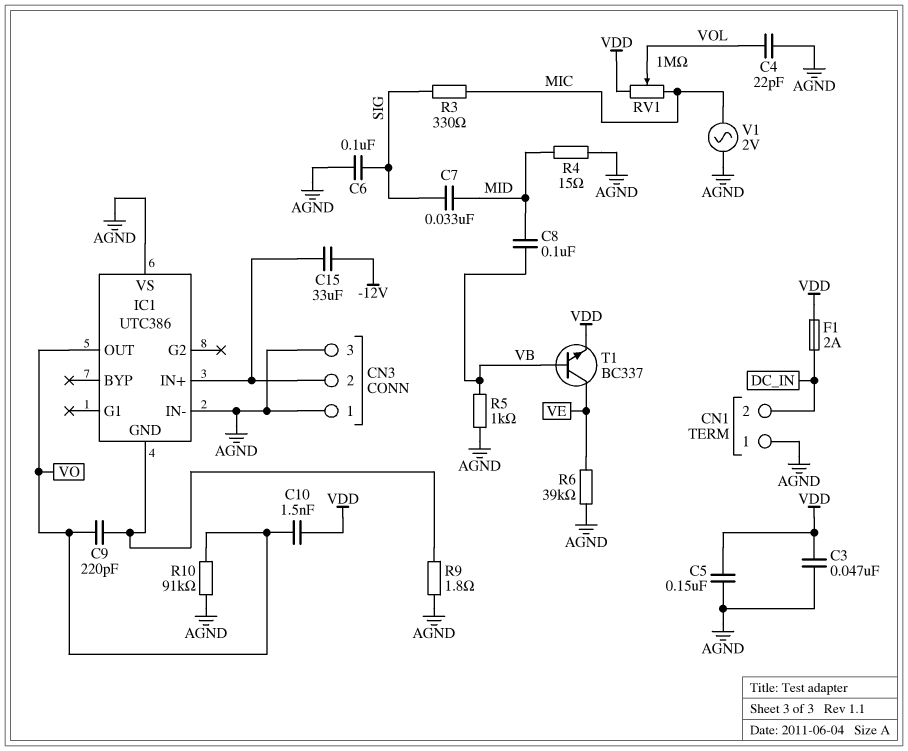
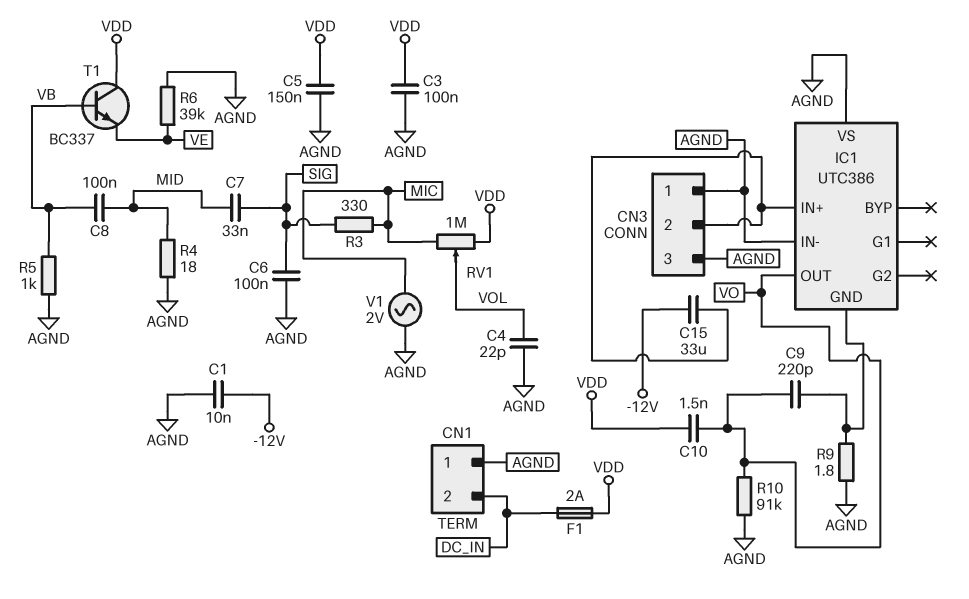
C1: none -> 10nF (-12V, AGND)
C3: 47nF (AGND, VDD) -> 100nF (AGND, VDD)
R4: 15 (AGND, MID) -> 18 (AGND, MID)
T1: NPN BC337 (B VB, C VE, E VDD) -> NPN BC337 (B VB, C VDD, E VE)

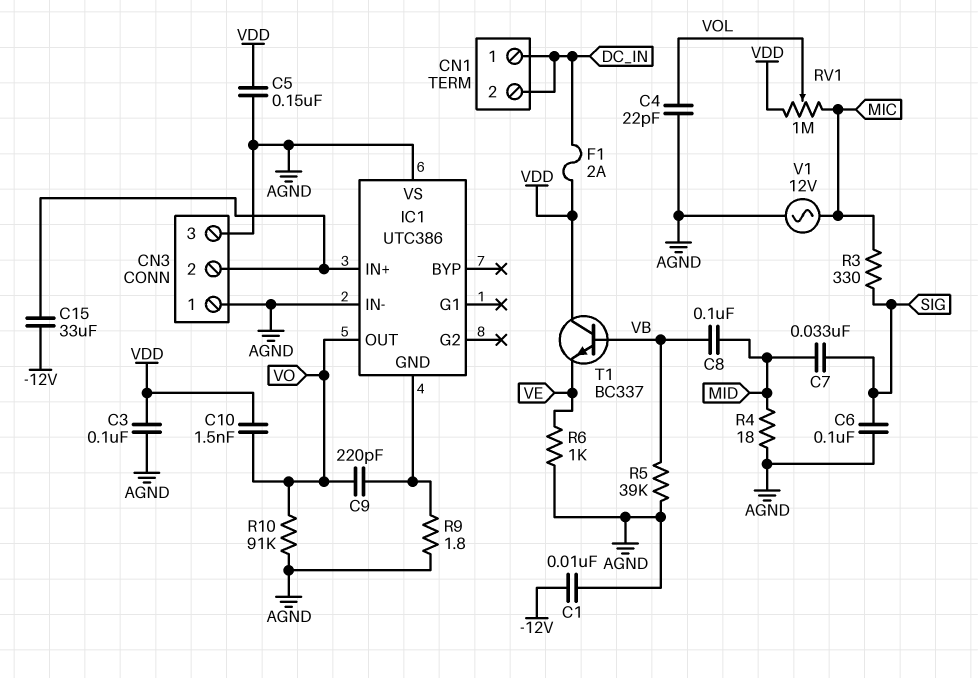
CN1 pin 1: AGND -> DC_IN
R5: 1k (AGND, VB) -> 39k (AGND, VB)
R6: 39k (AGND, VE) -> 1k (AGND, VE)
V1: AC 2V (AGND, MIC) -> AC 12V (AGND, MIC)

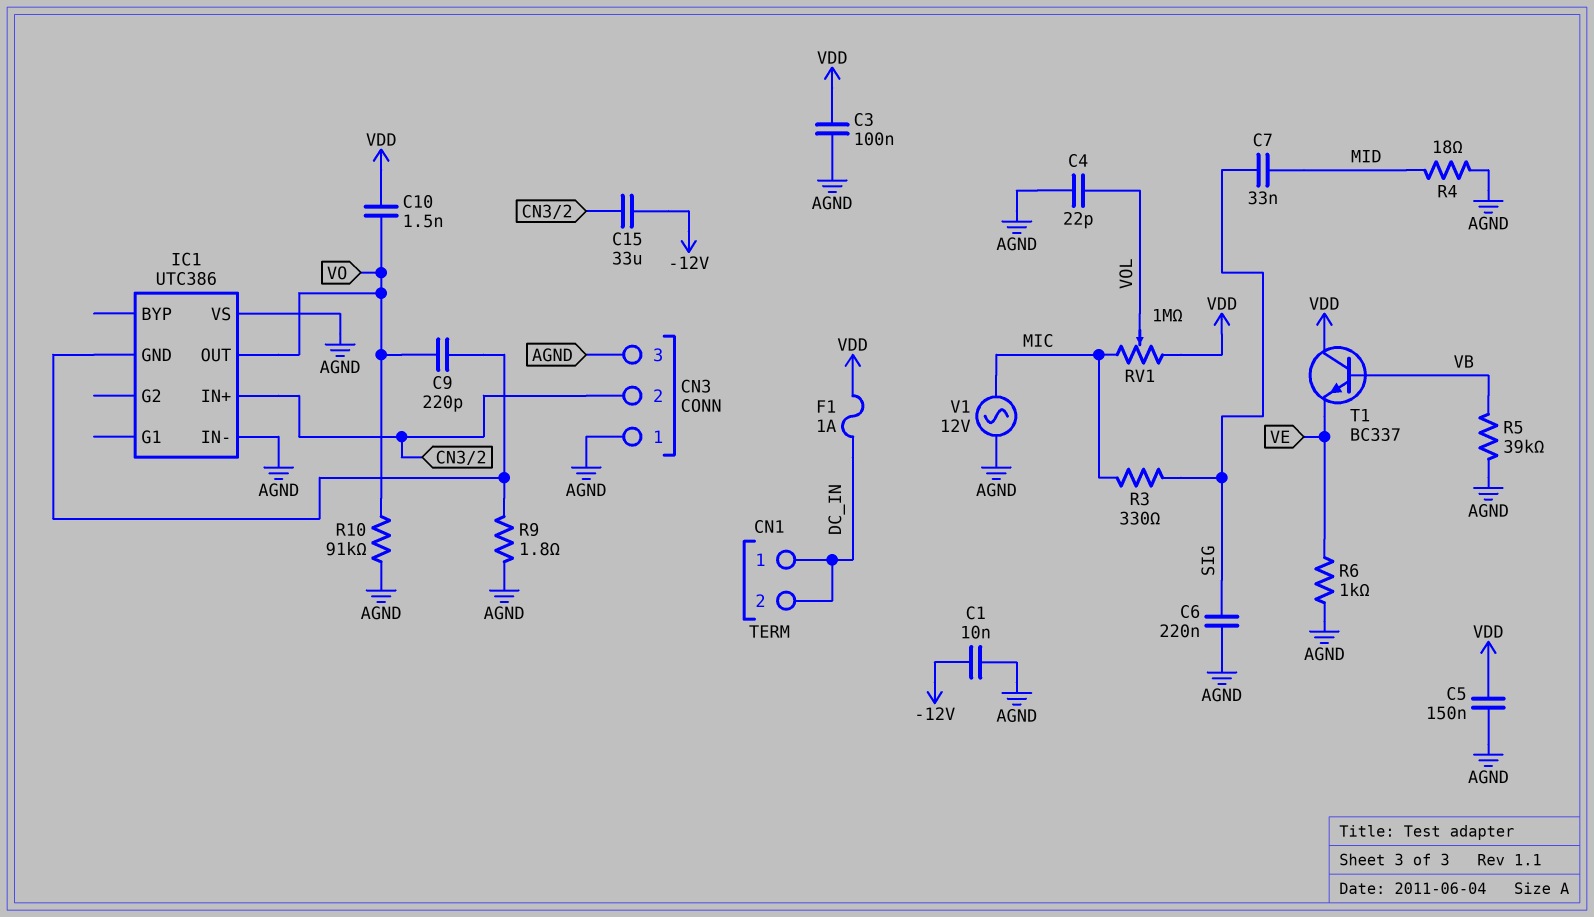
C6: 100nF (AGND, SIG) -> 220nF (AGND, SIG)
C8: 100nF (MID, VB) -> none
F1: 2A (DC_IN, VDD) -> 1A (DC_IN, VDD)

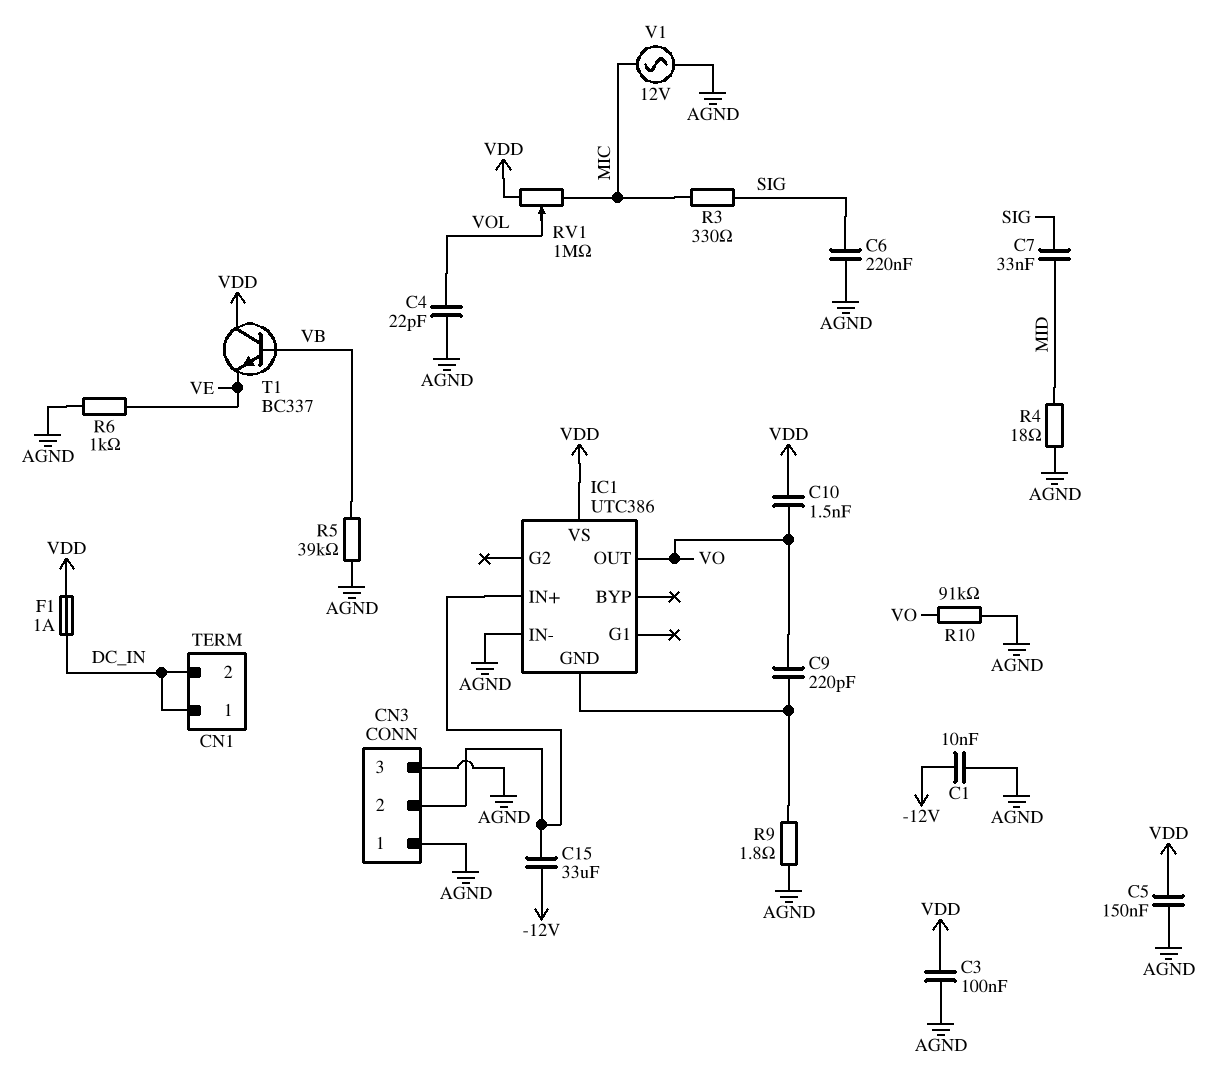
IC1 pin VS: AGND -> VDD

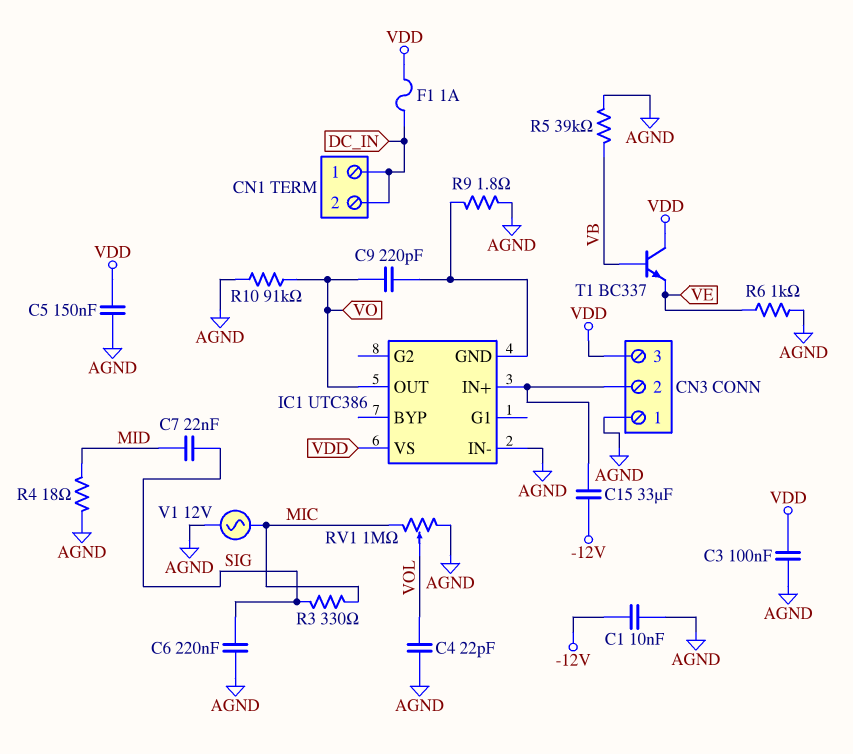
C7: 33nF (MID, SIG) -> 22nF (MID, SIG)
C10: 1.5nF (VDD, VO) -> none
CN3 pin 3: AGND -> VDD
RV1: 1M (MIC, VDD, wiper VOL) -> 1M (AGND, MIC, wiper VOL)

